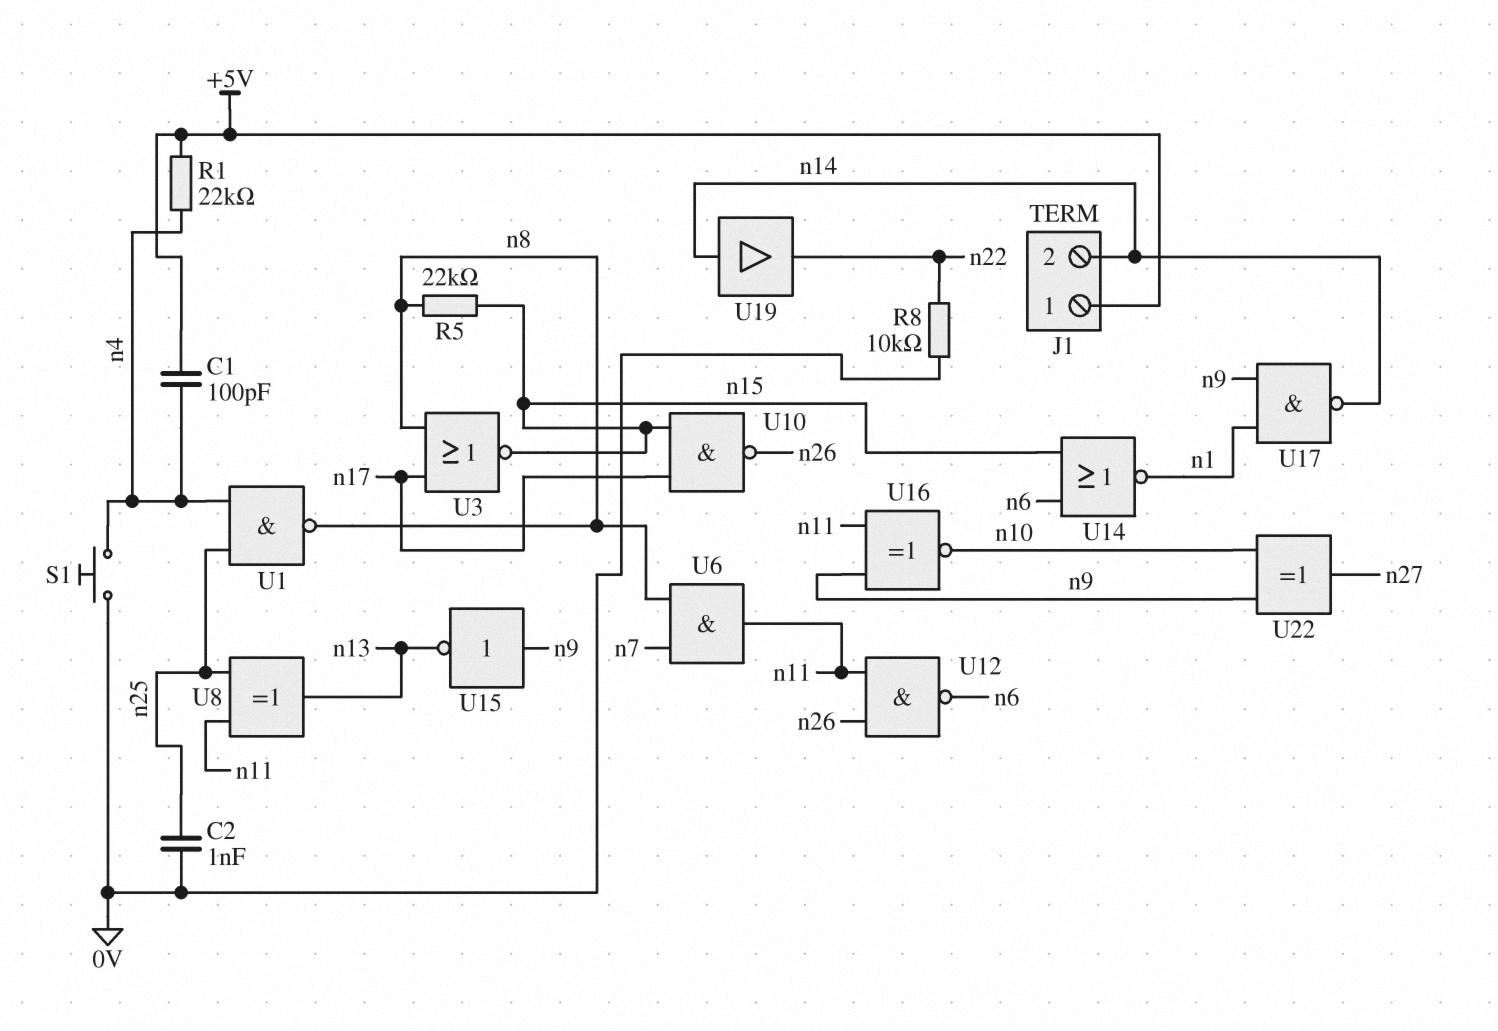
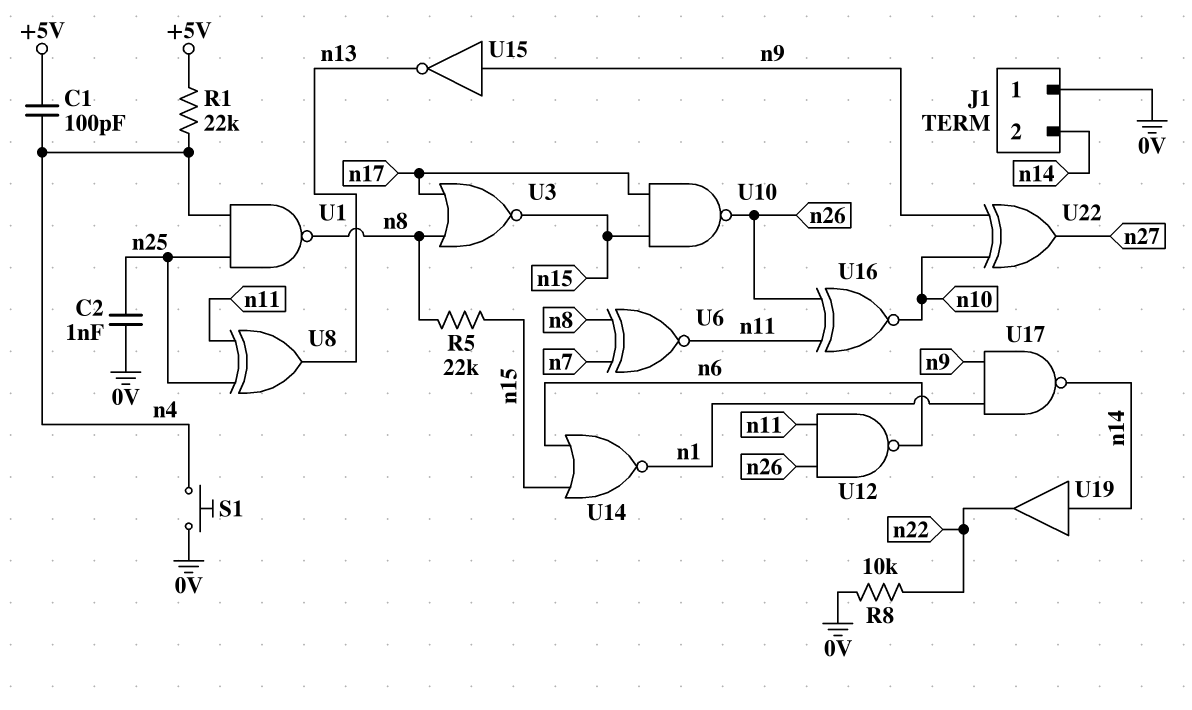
J1 pin 1: +5V -> 0V
U6: AND (in n7, in n8, out n11) -> XNOR (in n7, in n8, out n11)
U16: XNOR (in n9, in n11, out n10) -> XNOR (in n11, in n26, out n10)

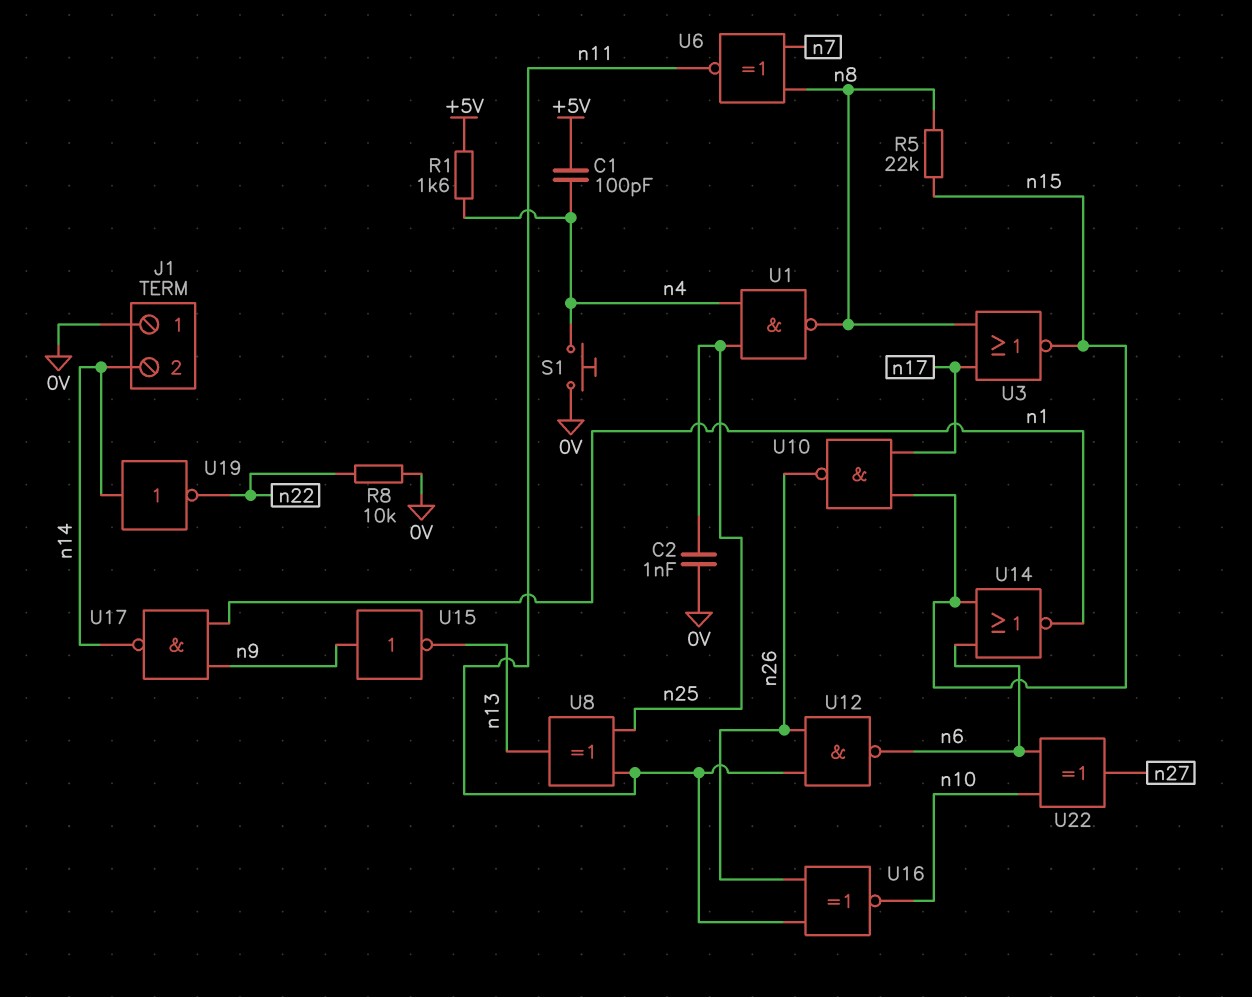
R1: 22k (+5V, n4) -> 1.6k (+5V, n4)
U19: buffer (in n14, out n22) -> NOT (in n14, out n22)
U22: XOR (in n9, in n10, out n27) -> XOR (in n6, in n10, out n27)

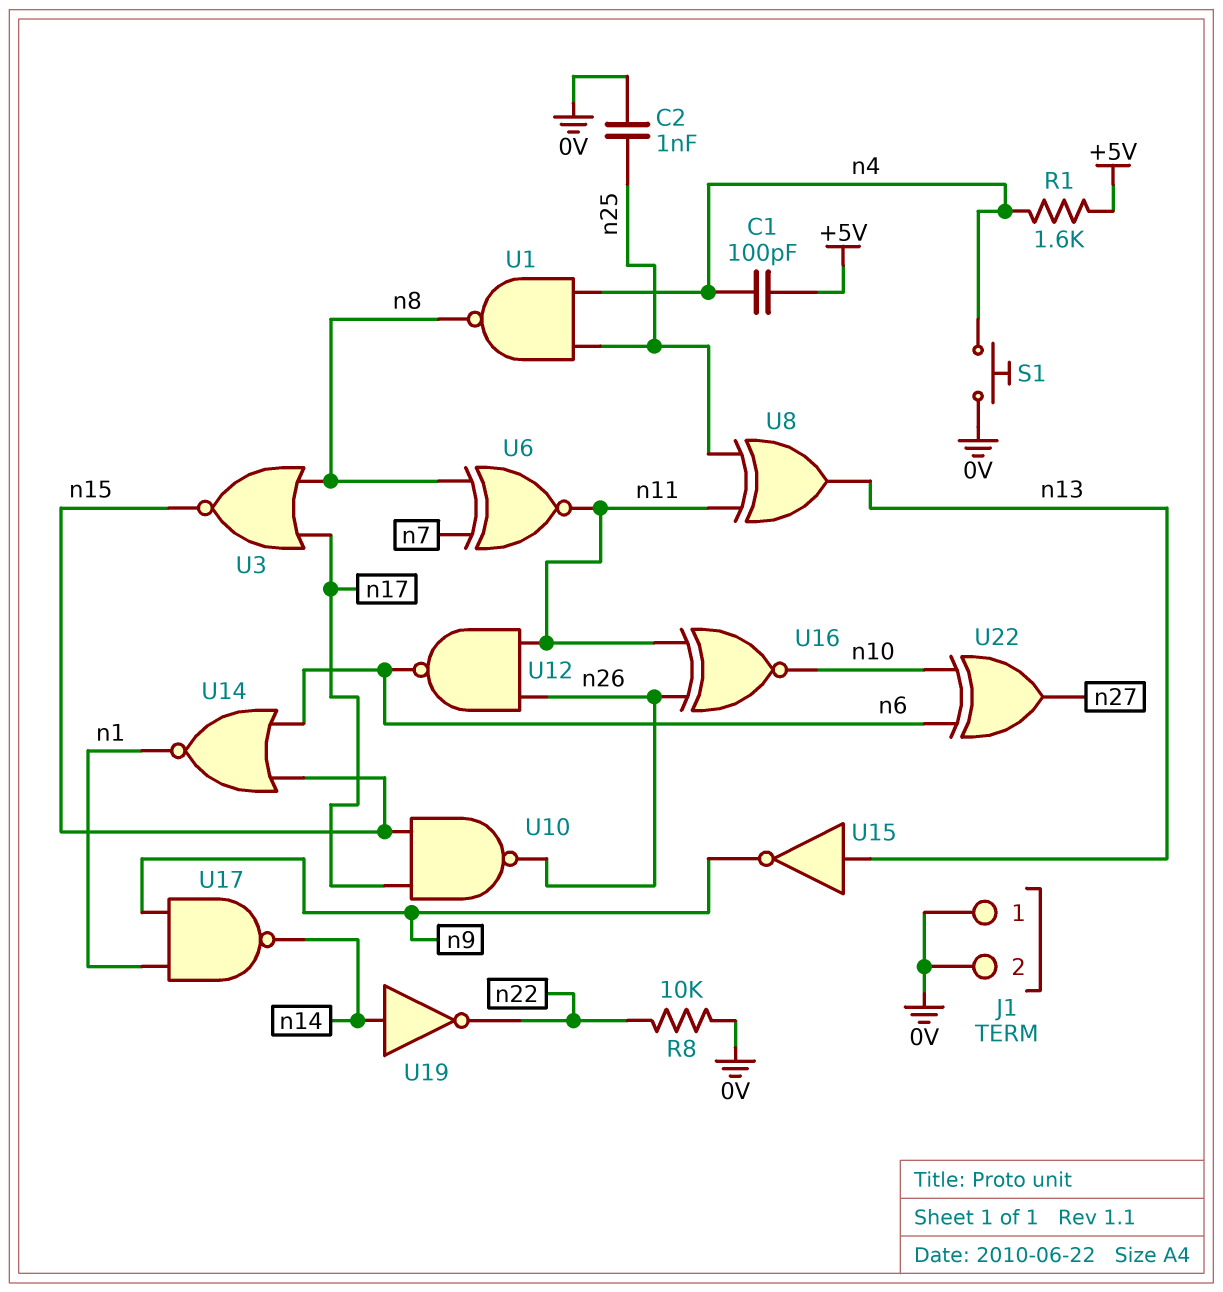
J1 pin 2: n14 -> 0V
R5: 22k (n8, n15) -> none
U15: NOT (in n9, out n13) -> NOT (in n13, out n9)

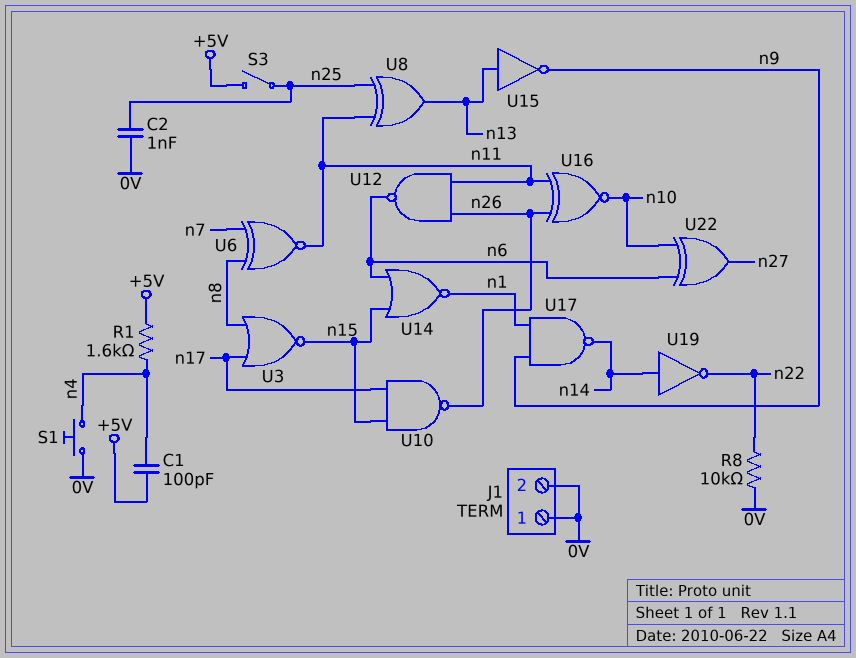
S3: none -> switch (+5V, n25)
U1: NAND (in n4, in n25, out n8) -> none

